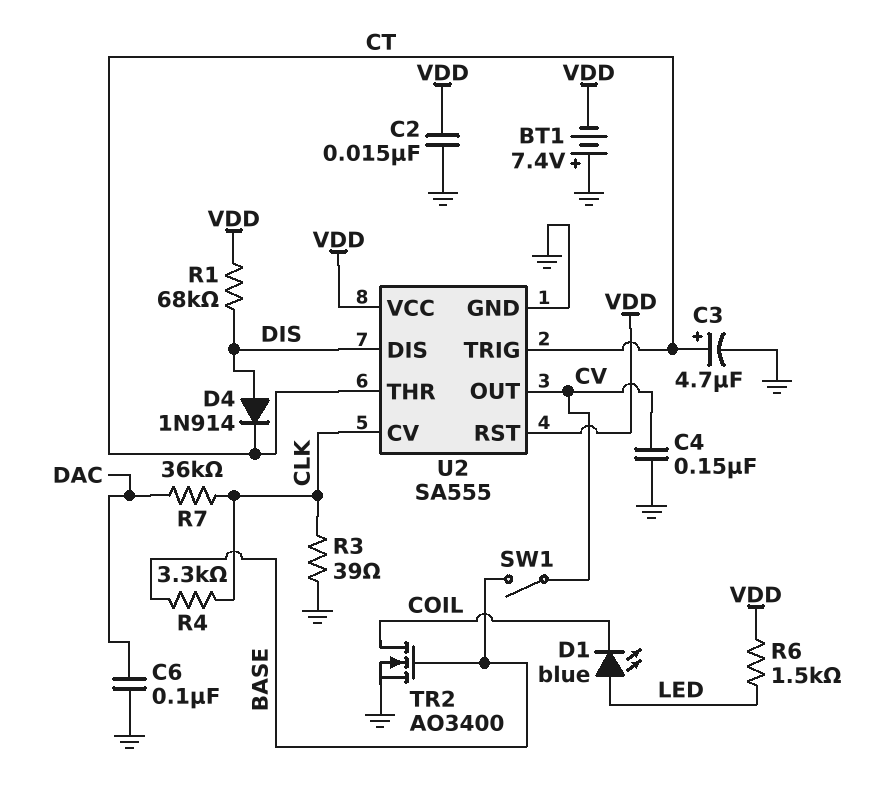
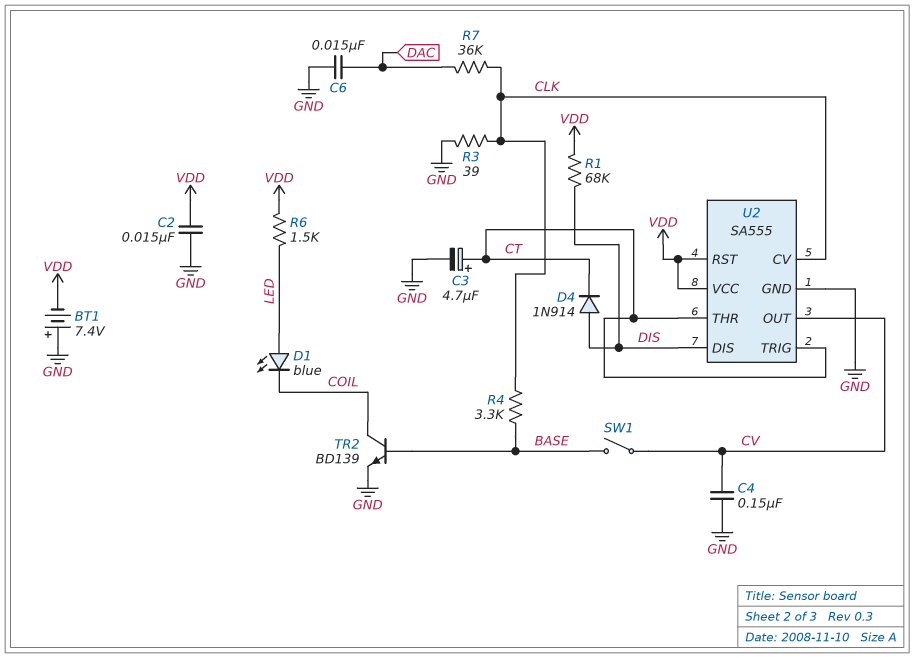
C6: 100nF (DAC, GND) -> 15nF (DAC, GND)
TR2: NMOS AO3400 (G BASE, D COIL, S GND) -> NPN BD139 (B BASE, C COIL, E GND)

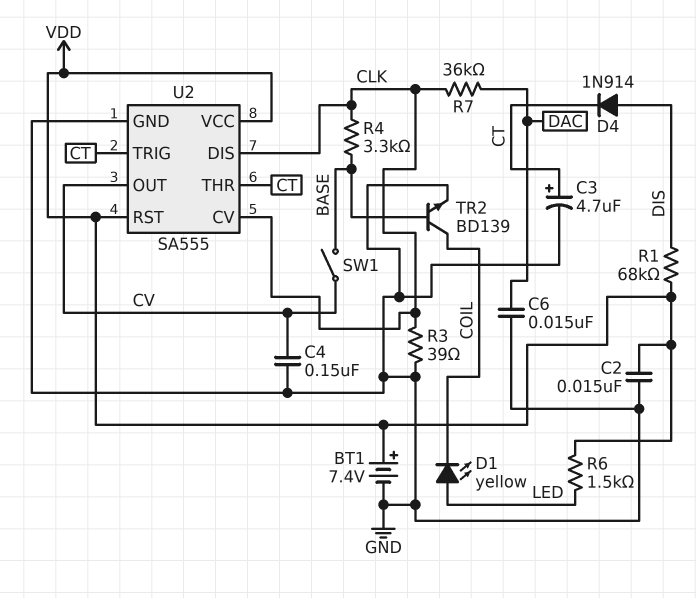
BT1: 7.4V (plus GND, minus VDD) -> 7.4V (plus VDD, minus GND)
D1: LED blue (A LED, K COIL) -> LED yellow (A LED, K COIL)
U2 pin DIS: DIS -> CLK

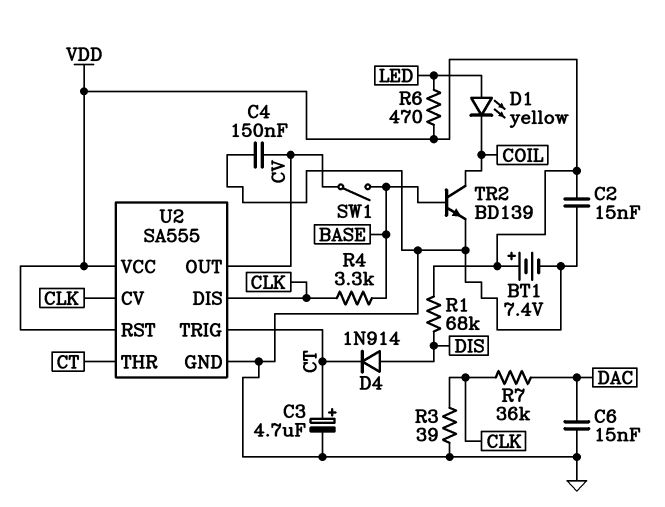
R6: 1.5k (LED, VDD) -> 470 (LED, VDD)

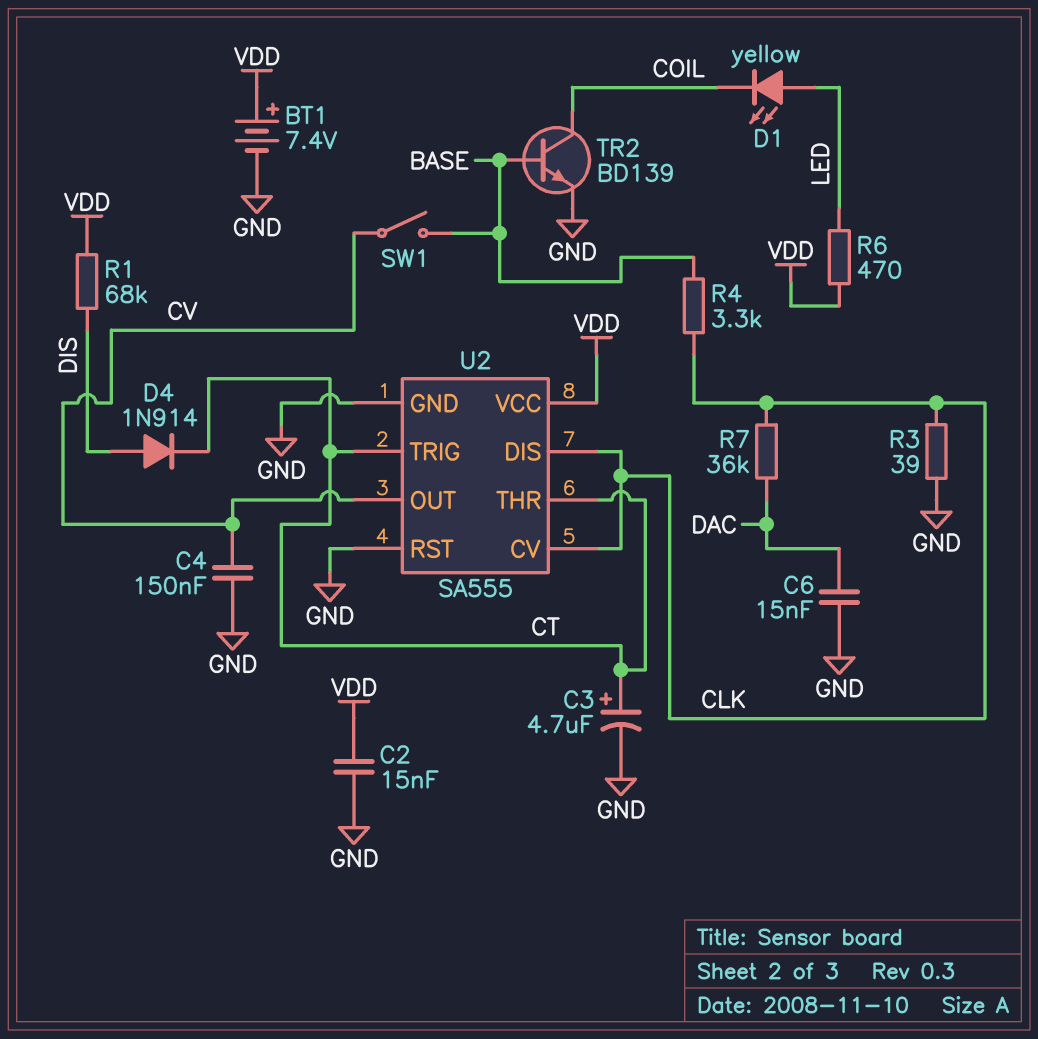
U2 pin RST: VDD -> GND

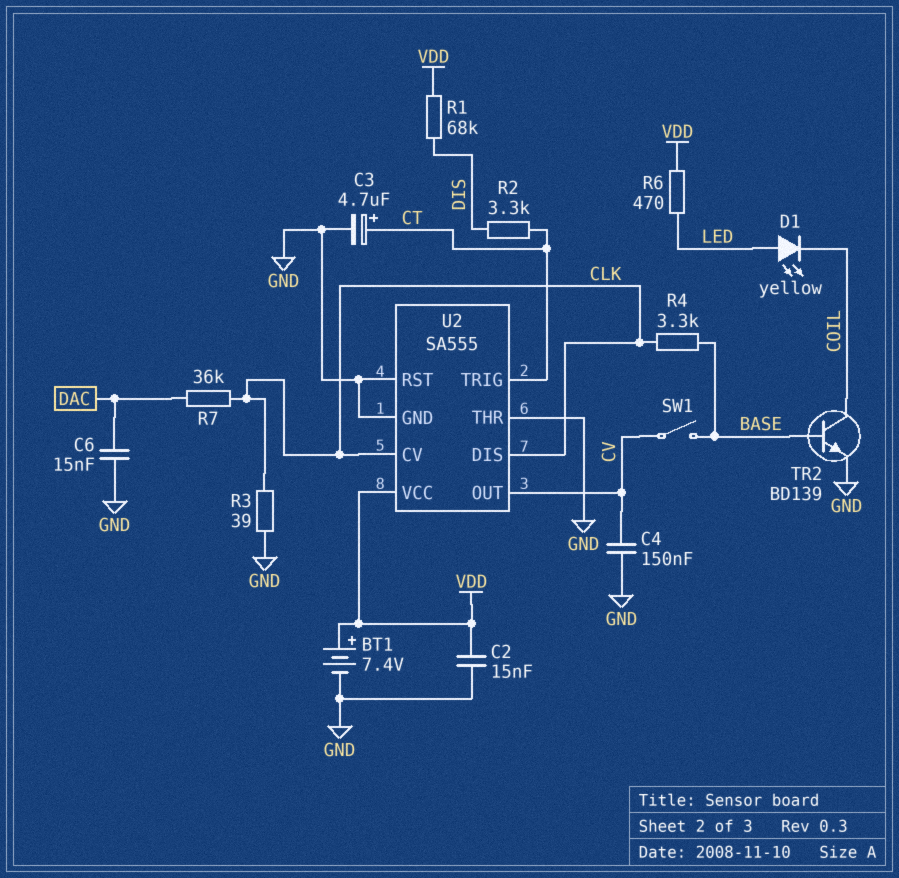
D4: diode 1N914 (A DIS, K CT) -> none
R2: none -> 3.3k (CT, DIS)
U2 pin THR: CT -> GND

